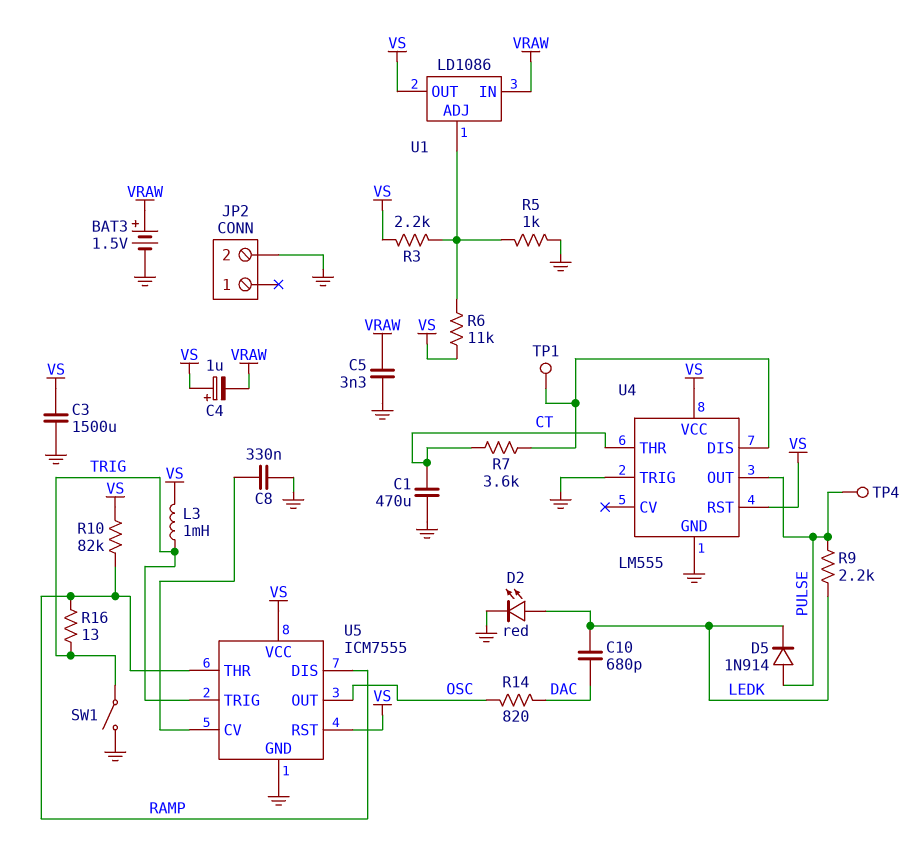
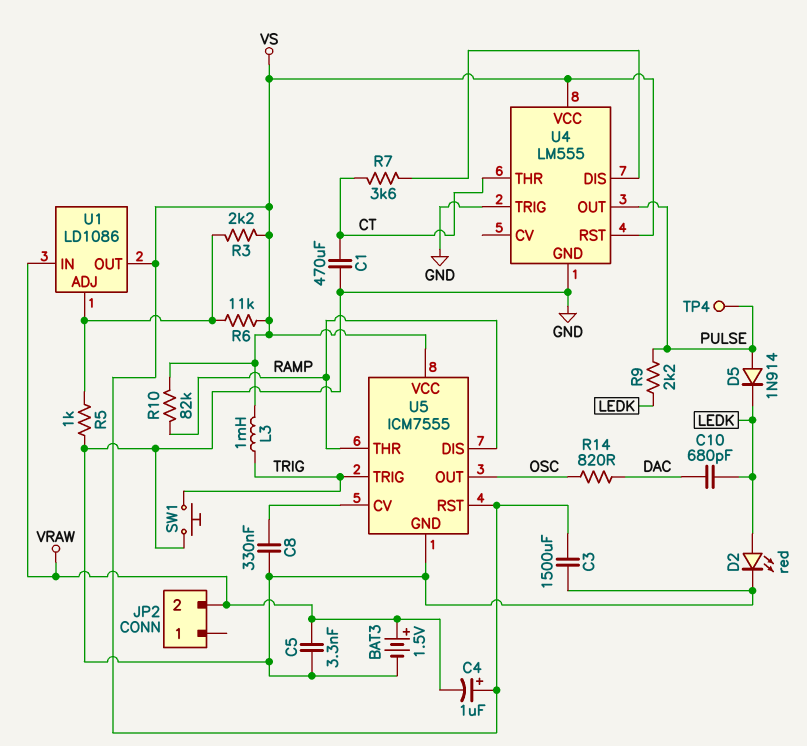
JP2 pin 2: GND -> VRAW
R16: 13 (RAMP, TRIG) -> none
SW1: switch (GND, TRIG) -> button (GND, TRIG)
TP1: test point (U4/DIS) -> none

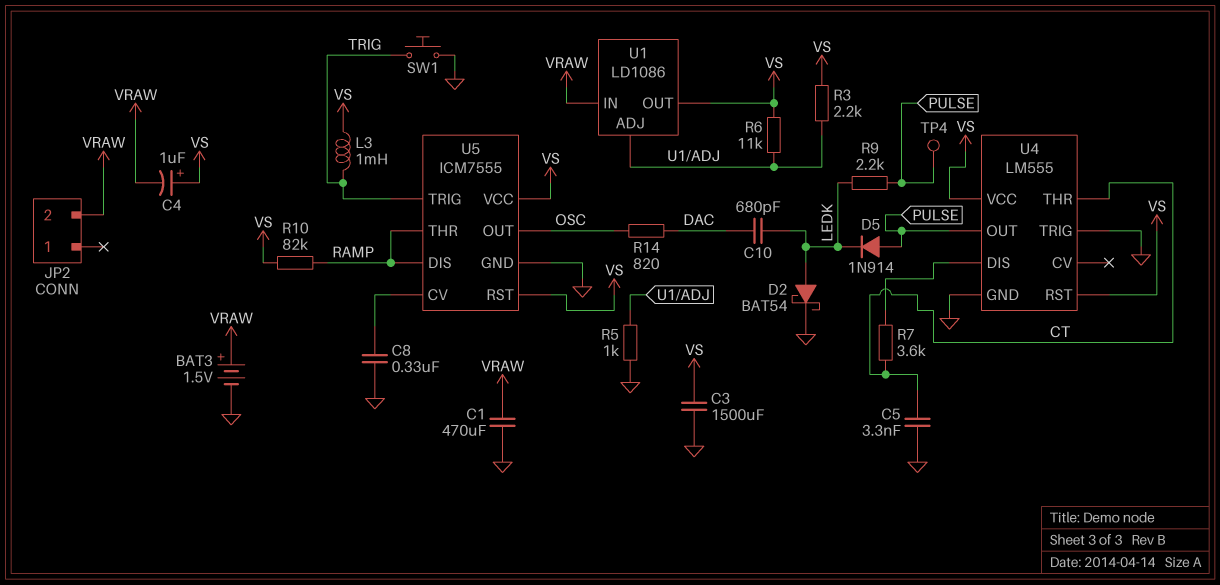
C1: 470uF (CT, GND) -> 470uF (GND, VRAW)
C5: 3.3nF (GND, VRAW) -> 3.3nF (CT, GND)
D2: LED red (A LEDK, K GND) -> schottky BAT54 (A LEDK, K GND)

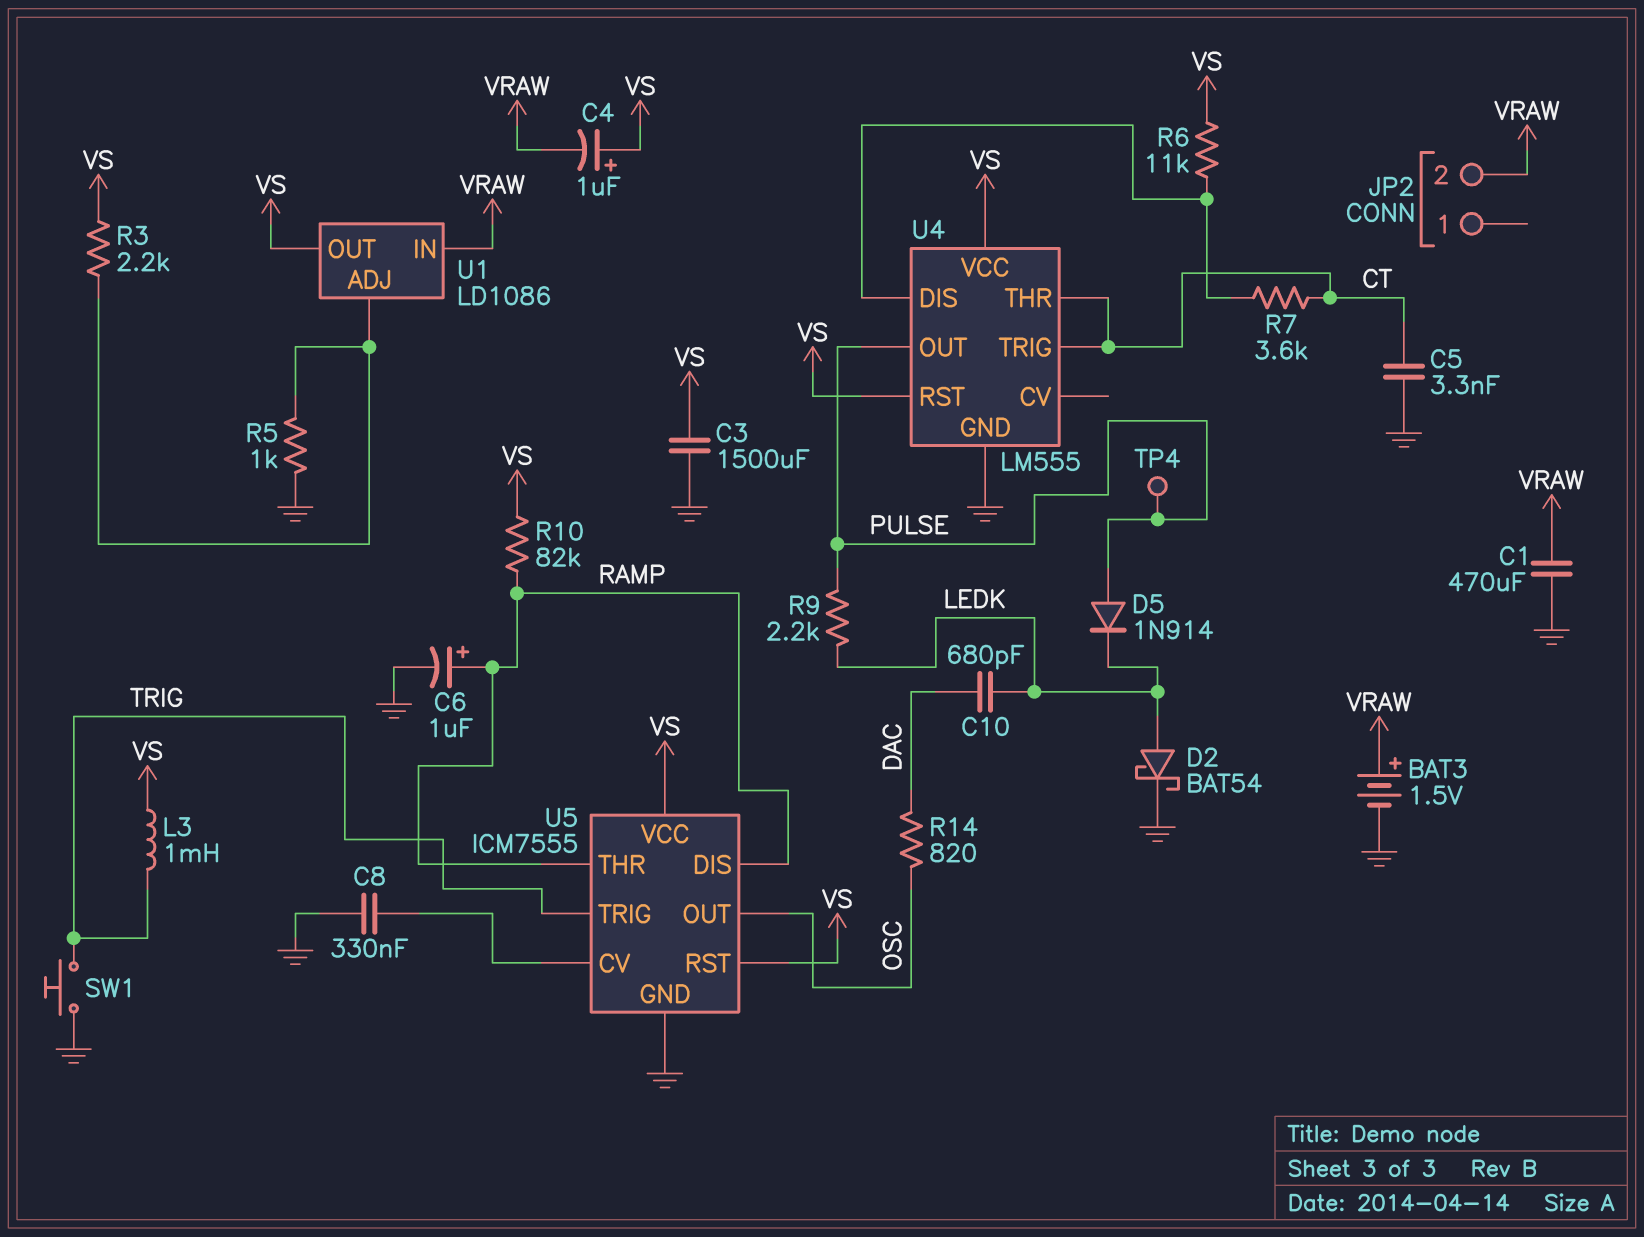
C6: none -> 1uF (plus RAMP, minus GND)
R6: 11k (U1/ADJ, VS) -> 11k (U4/DIS, VS)
U4 pin TRIG: GND -> CT

